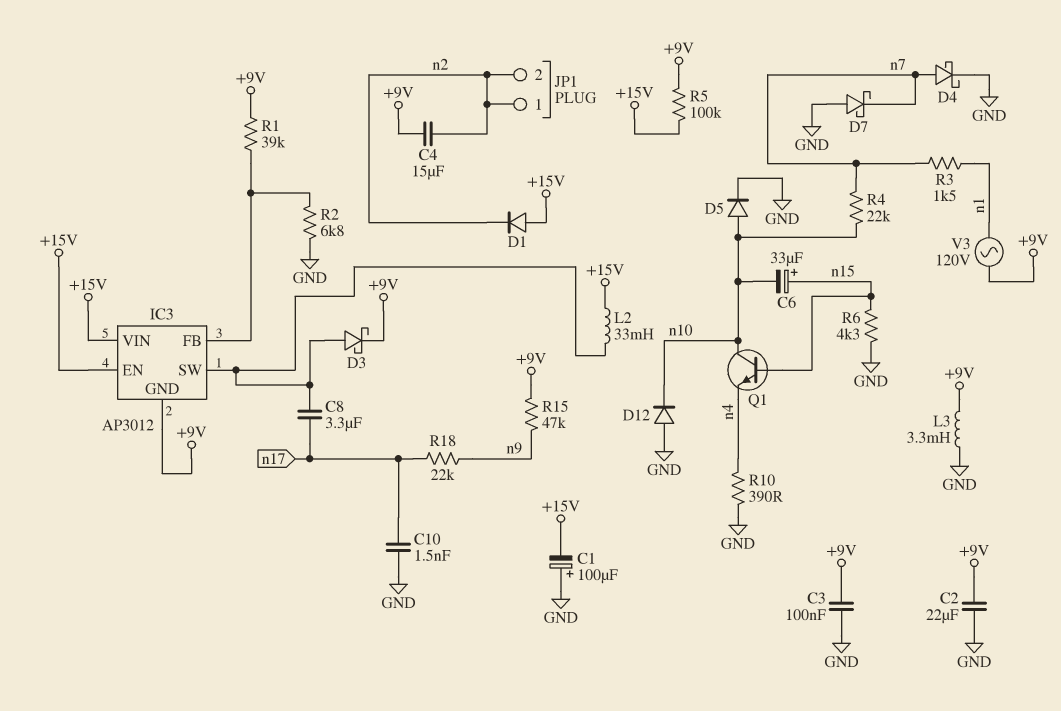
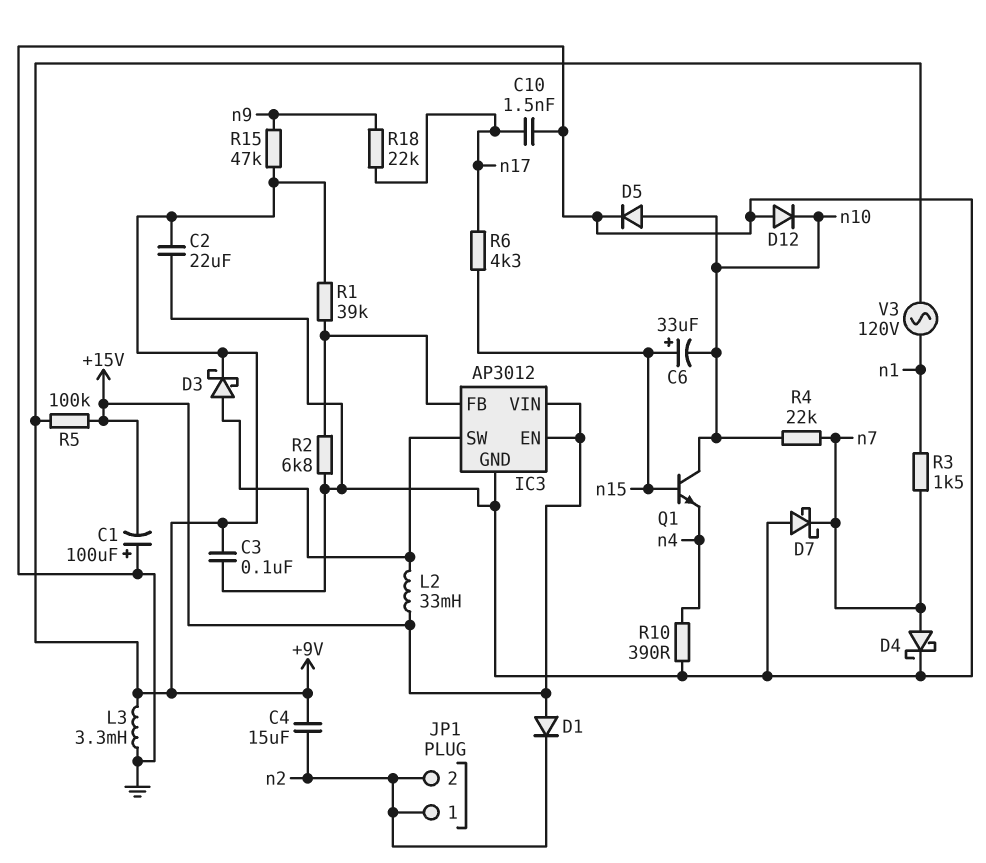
C8: 3.3uF (IC3/SW, n17) -> none
IC3 pin GND: +9V -> GND
R6: 4.3k (GND, n15) -> 4.3k (n15, n17)

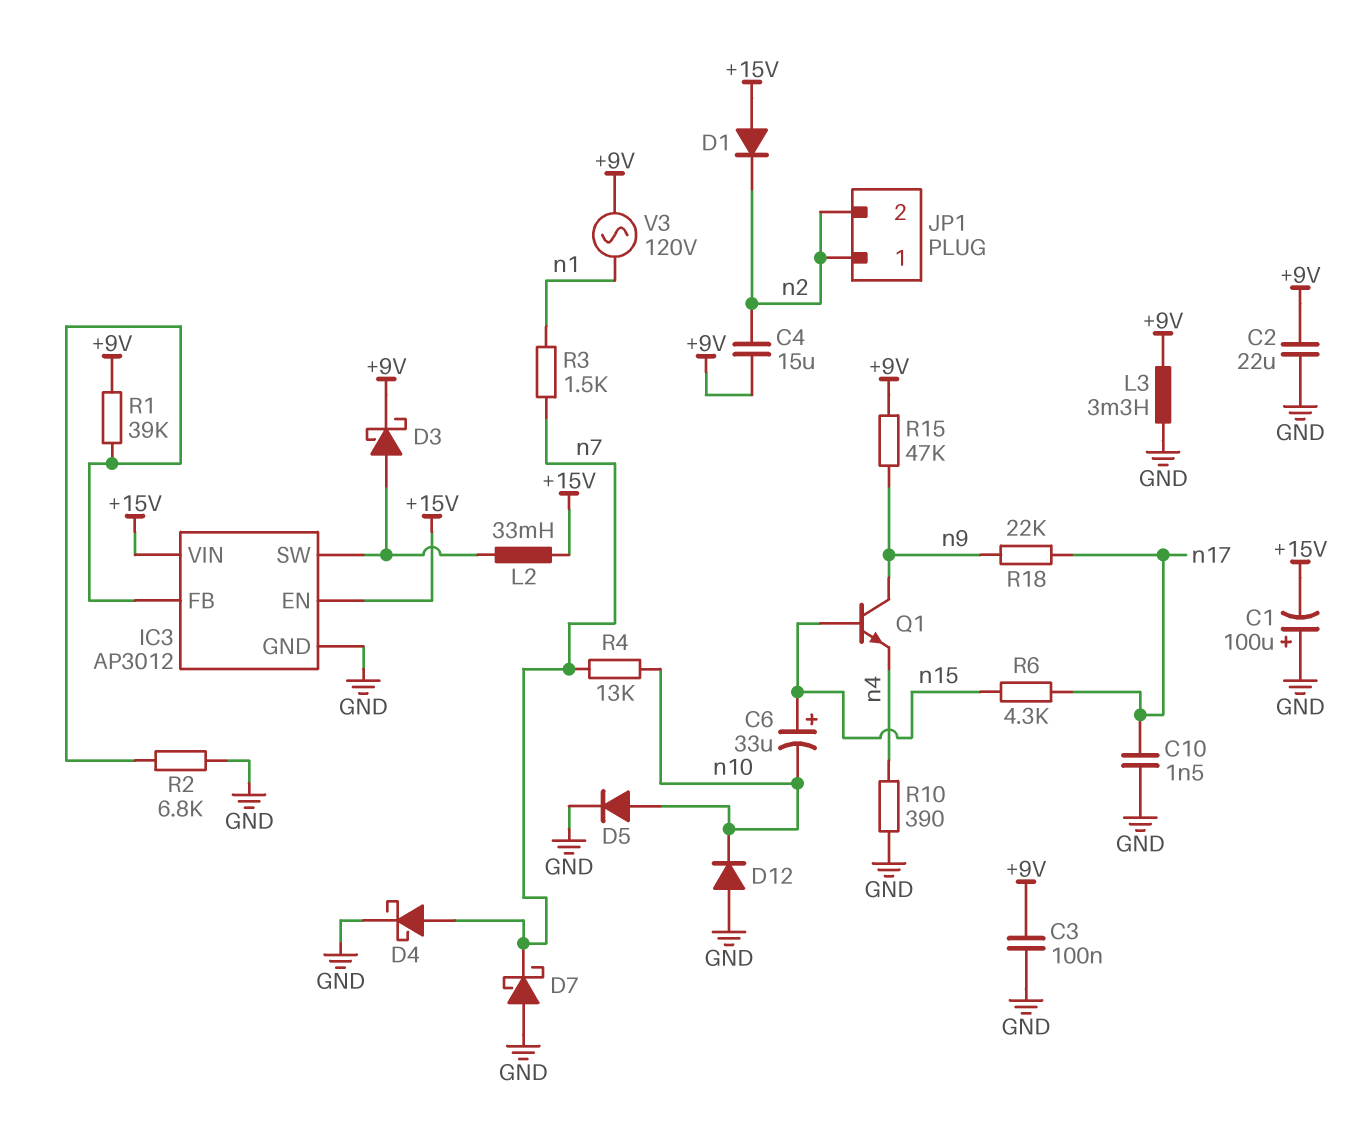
Q1: NPN (B n15, C n10, E n4) -> NPN (B n15, C n9, E n4)
R4: 22k (n7, n10) -> 13k (n7, n10)
R5: 100k (+9V, +15V) -> none

